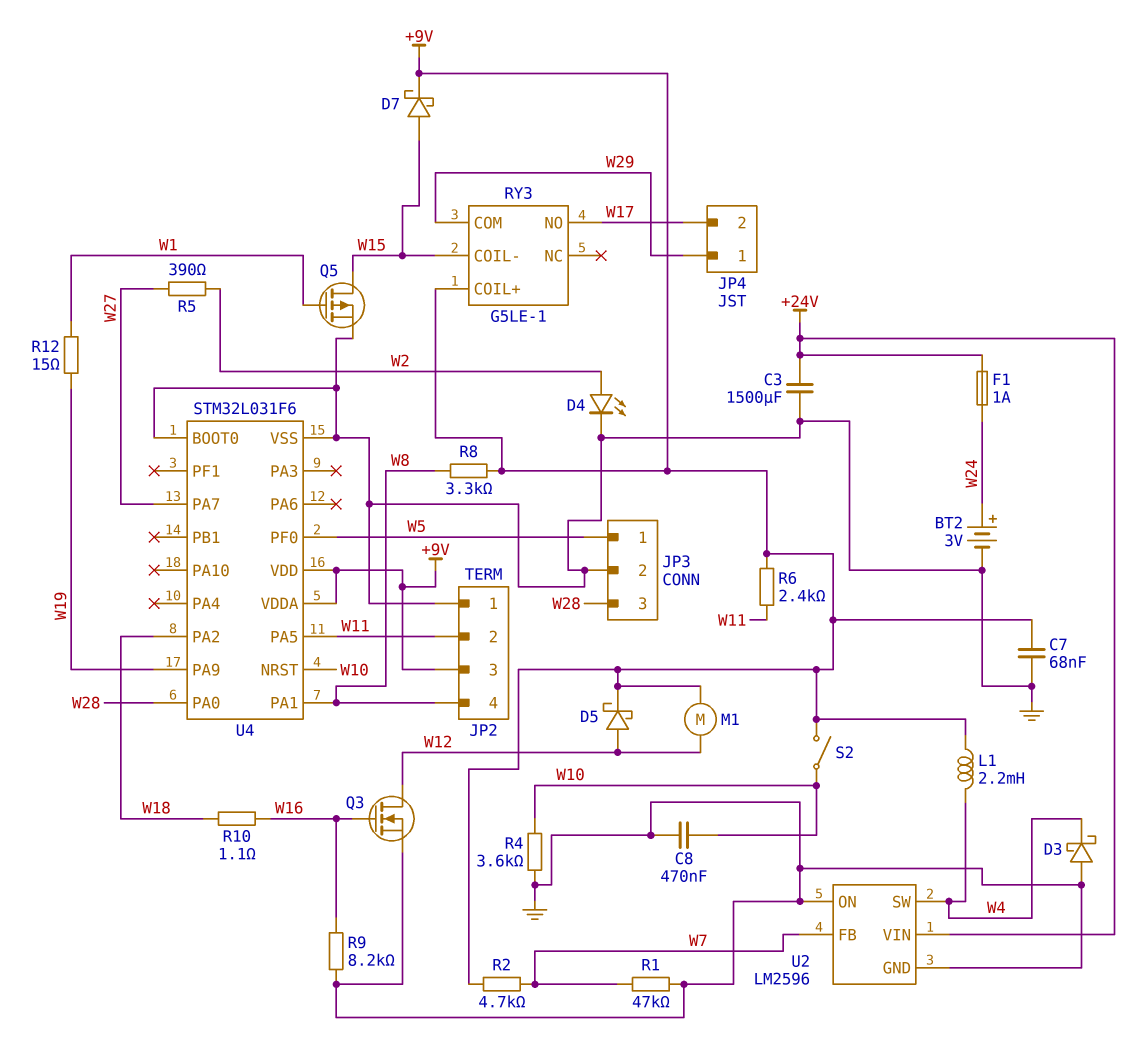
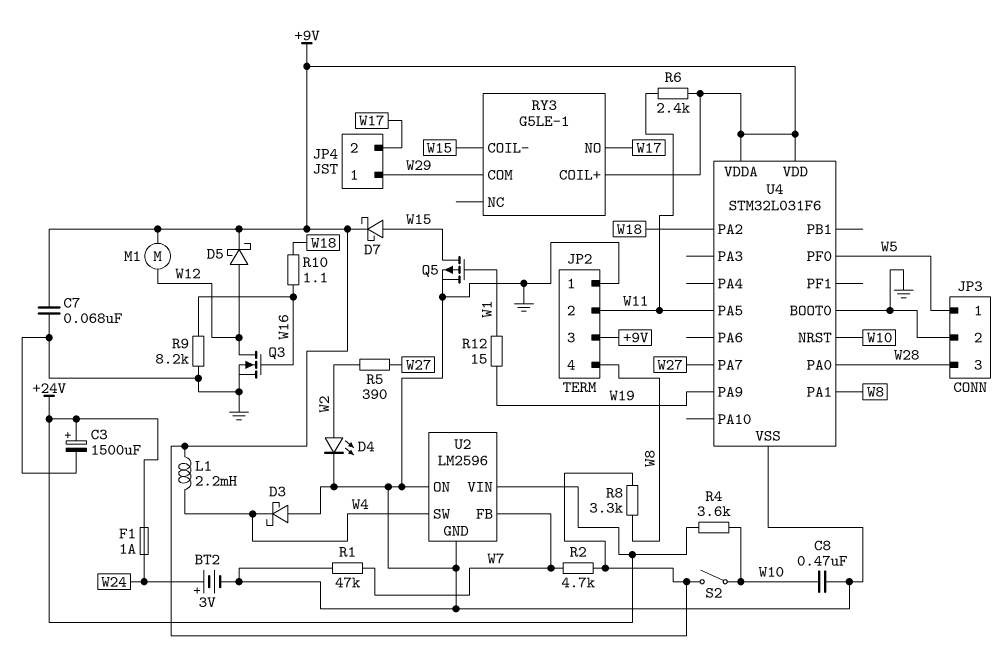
C3: 1500uF (+24V, GND) -> 1500uF (plus +24V, minus GND)
R4: 3.6k (GND, W10) -> 3.6k (+24V, W10)

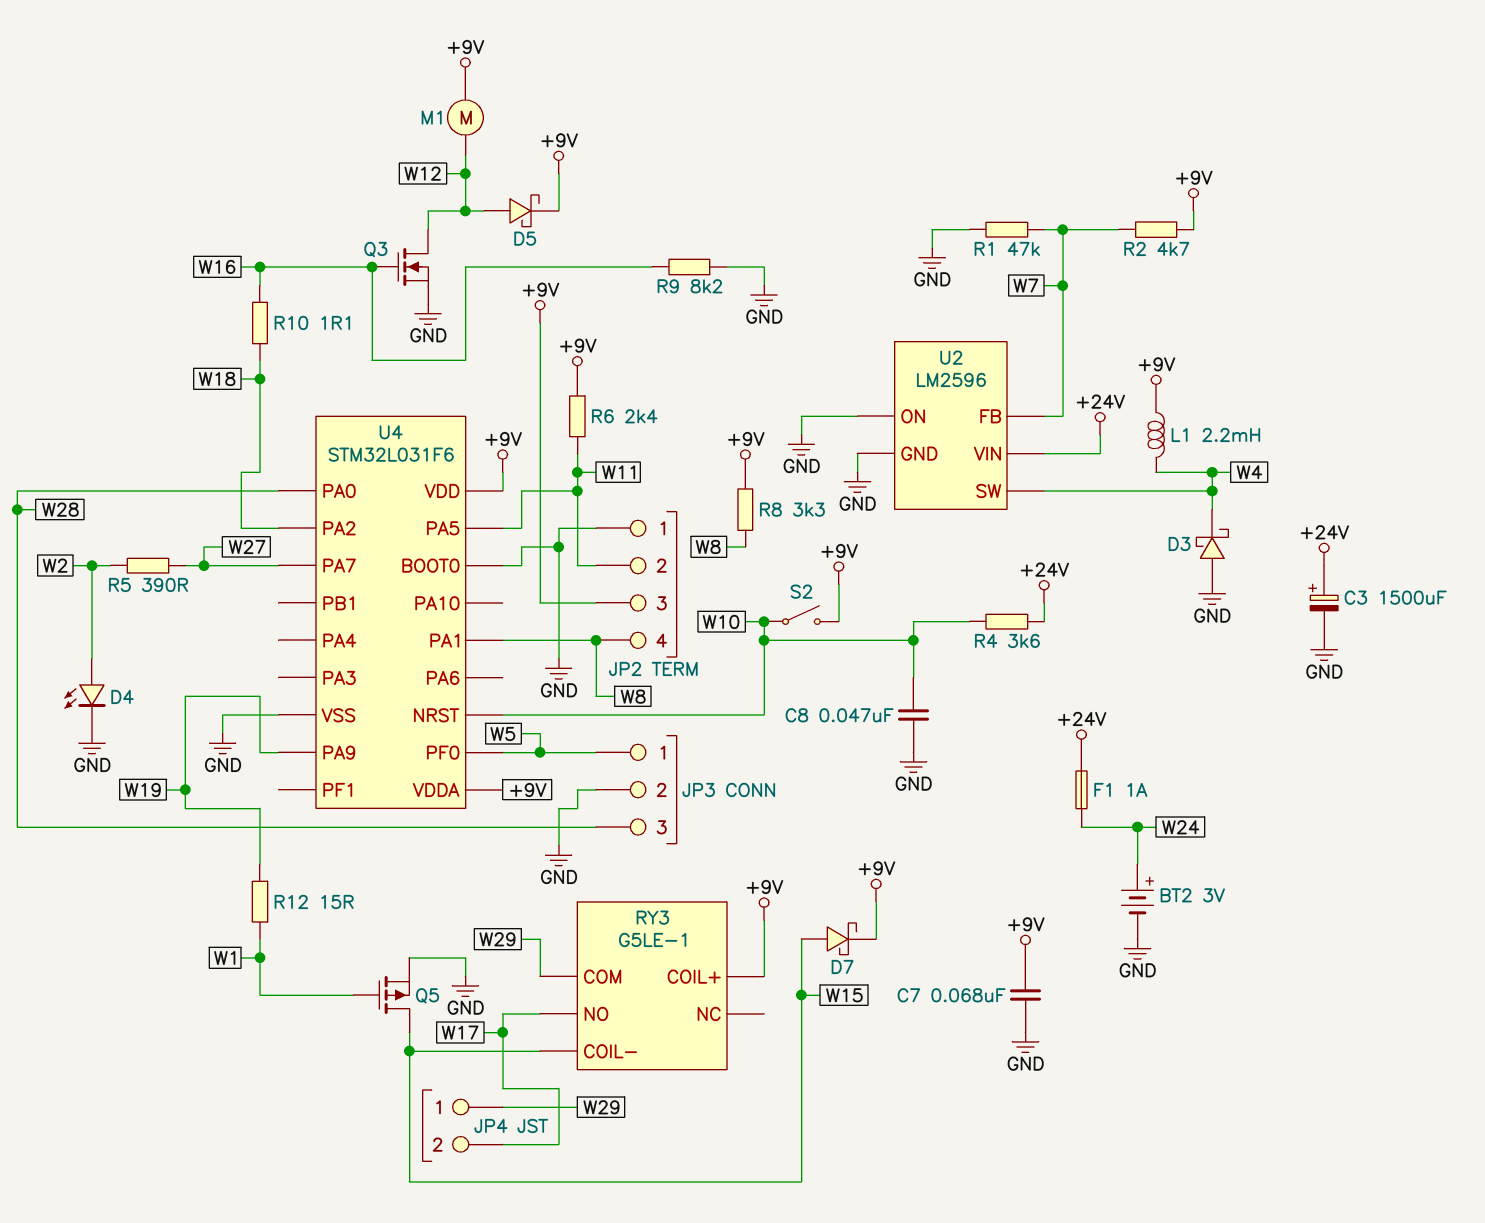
C8: 470nF (GND, W10) -> 47nF (GND, W10)

